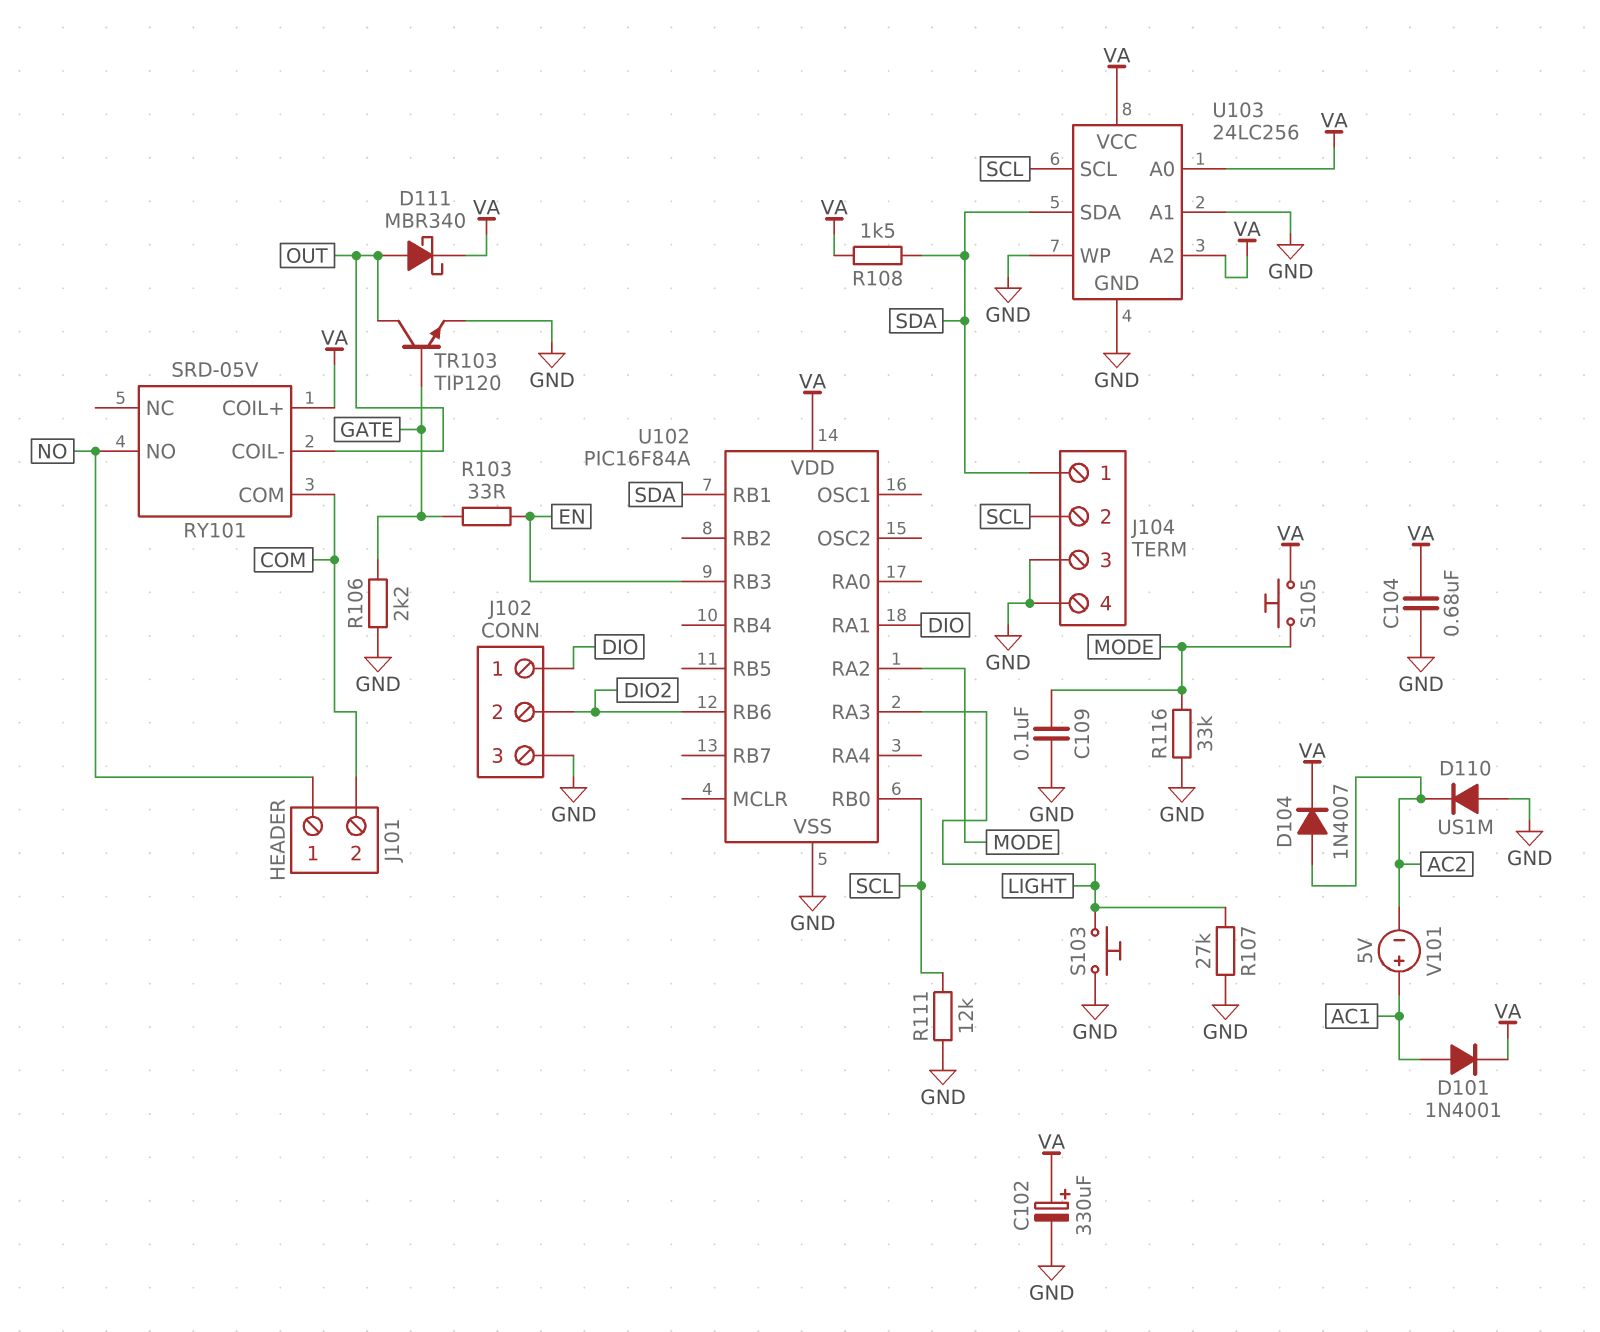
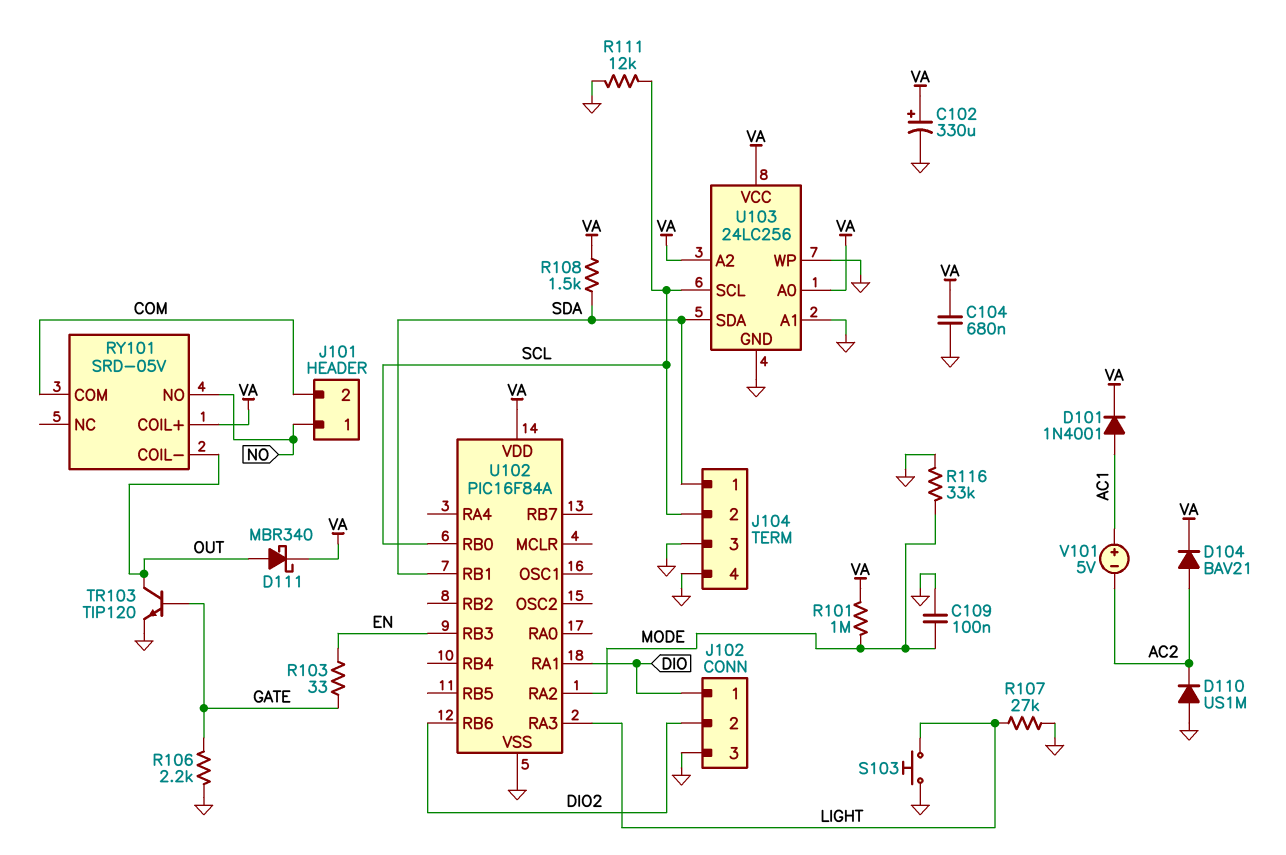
D104: diode 1N4007 (A AC2, K VA) -> diode BAV21 (A AC2, K VA)
R101: none -> 1M (MODE, VA)
S105: button (MODE, VA) -> none

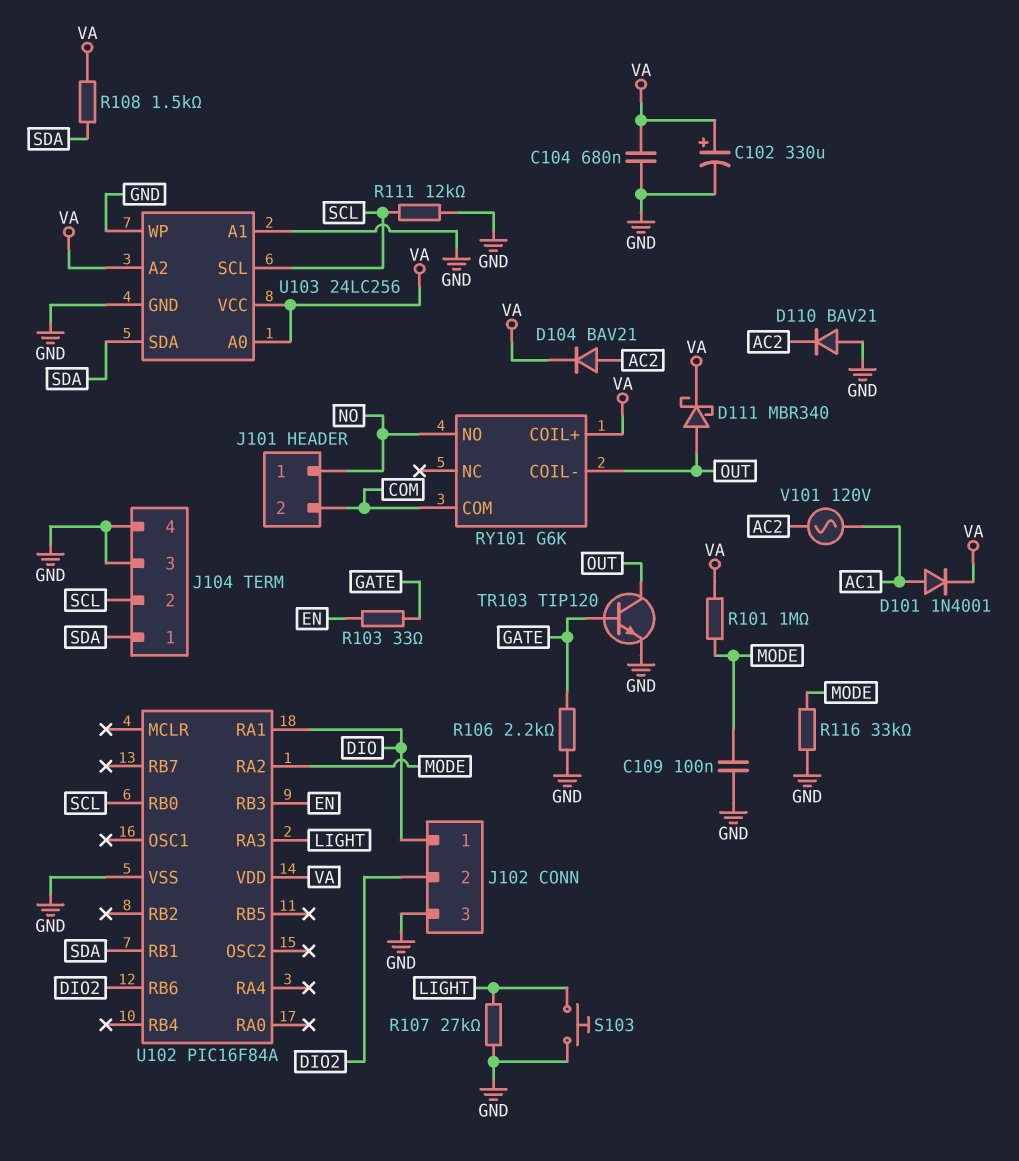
D110: diode US1M (A GND, K AC2) -> diode BAV21 (A GND, K AC2)
RY101: SRD-05V -> G6K
V101: 5V (plus AC1, minus AC2) -> AC 120V (AC1, AC2)

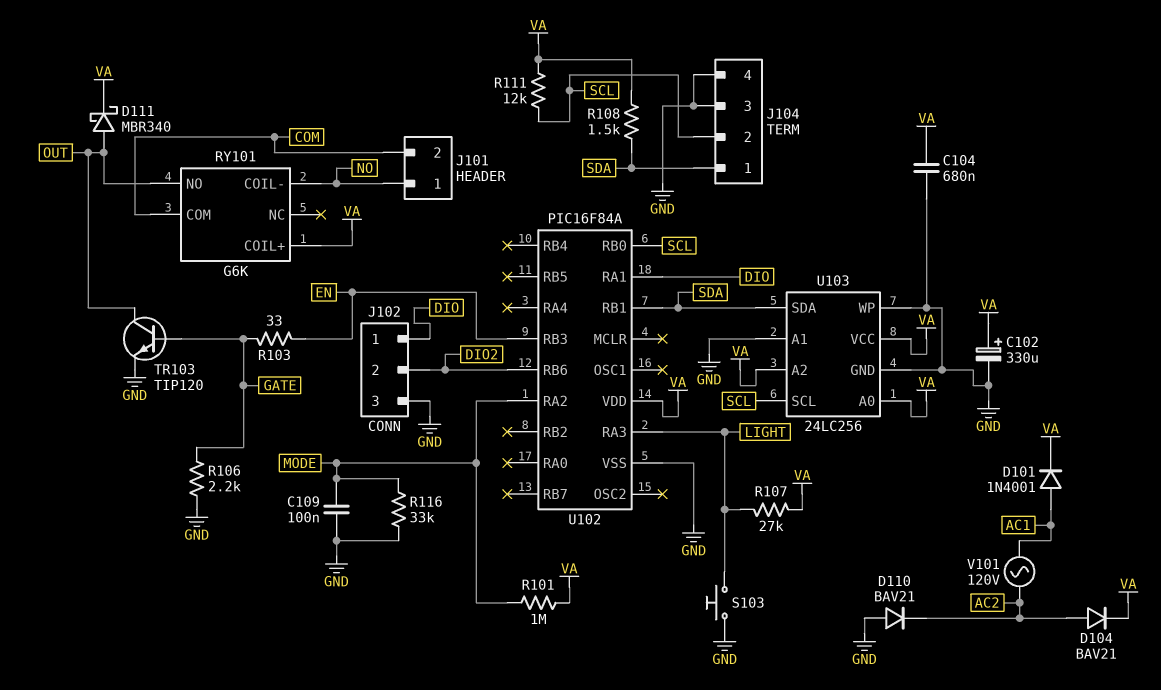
R107: 27k (GND, LIGHT) -> 27k (LIGHT, VA)
R111: 12k (GND, SCL) -> 12k (SCL, VA)
RY101 pin COIL-: OUT -> NO
RY101 pin NO: NO -> OUT

